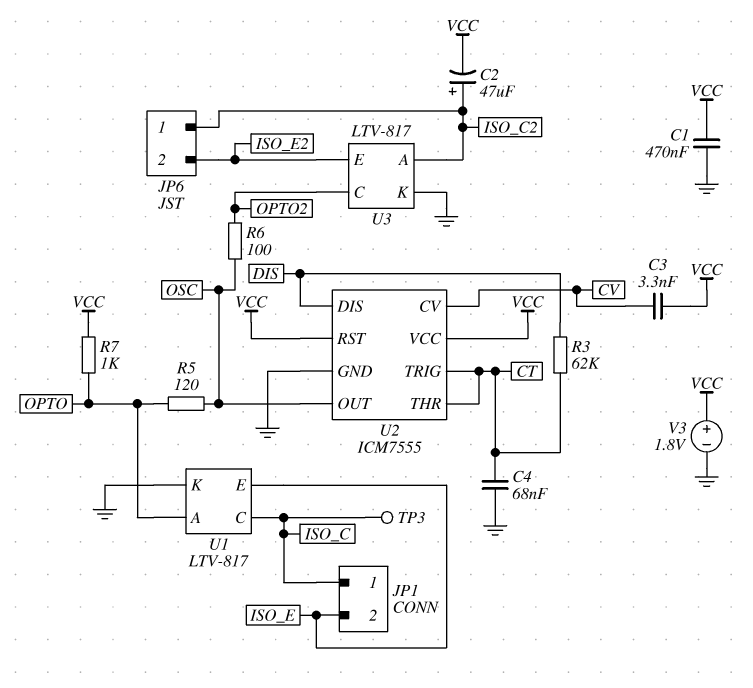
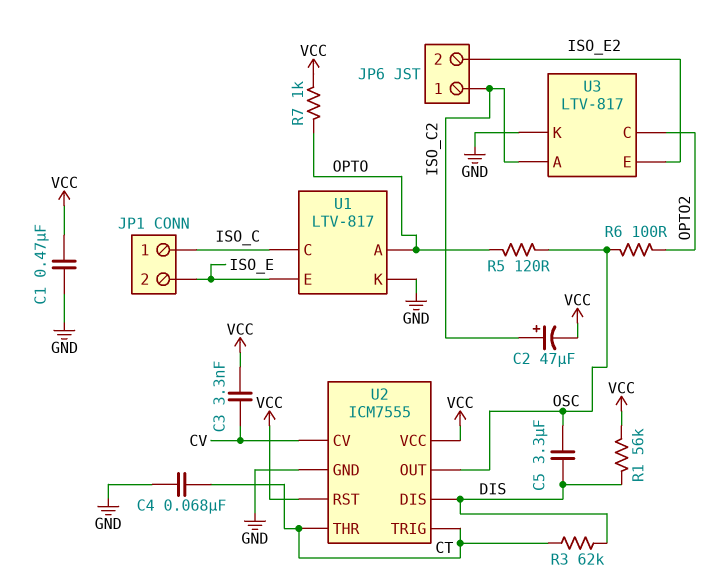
C5: none -> 3.3uF (DIS, OSC)
R1: none -> 56k (DIS, VCC)
TP3: test point (ISO_C) -> none
V3: 1.8V (plus VCC, minus GND) -> none

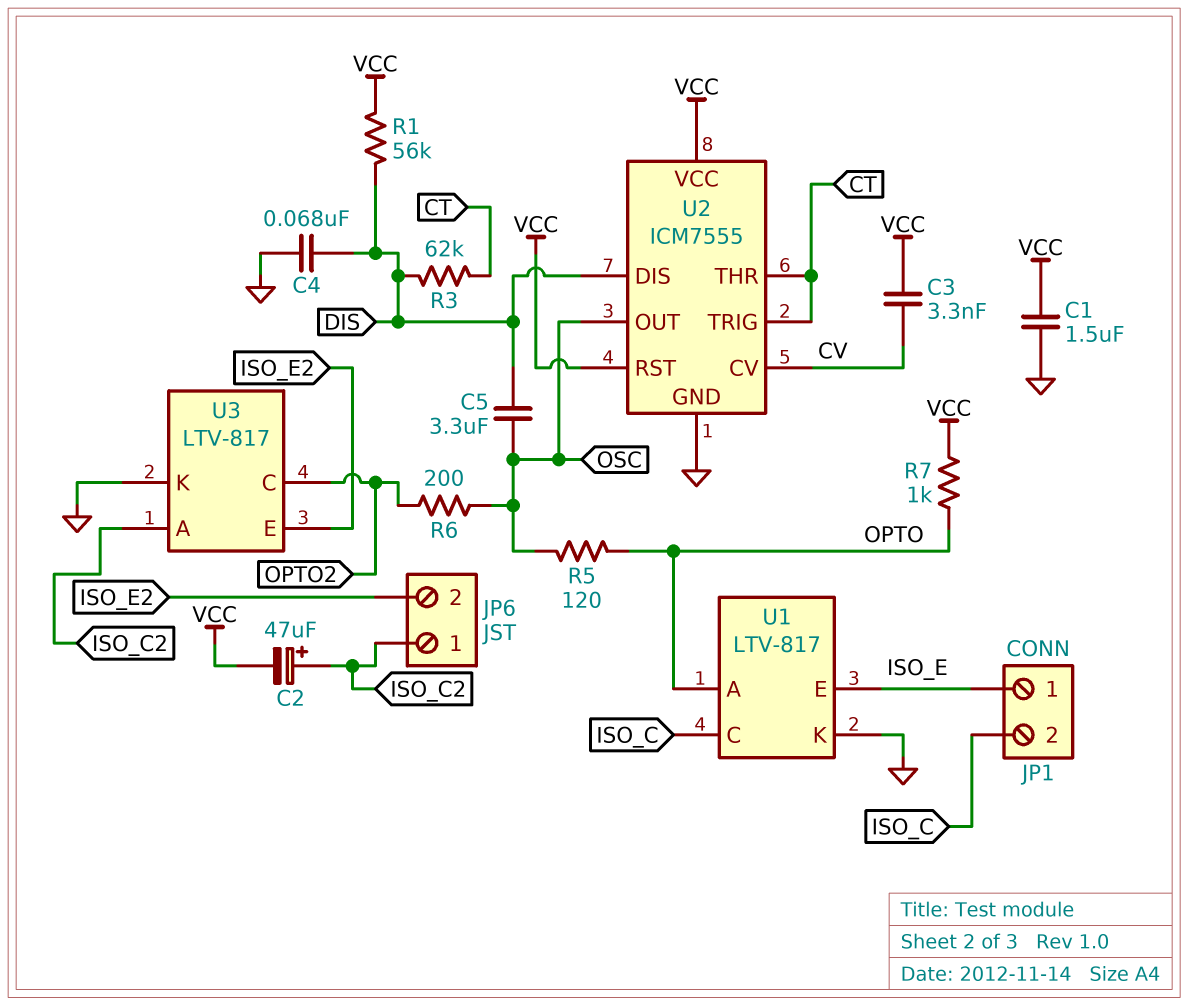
C1: 470nF (GND, VCC) -> 1.5uF (GND, VCC)
C4: 68nF (CT, GND) -> 68nF (DIS, GND)
JP1 pin 1: ISO_C -> ISO_E
JP1 pin 2: ISO_E -> ISO_C
R6: 100 (OPTO2, OSC) -> 200 (OPTO2, OSC)

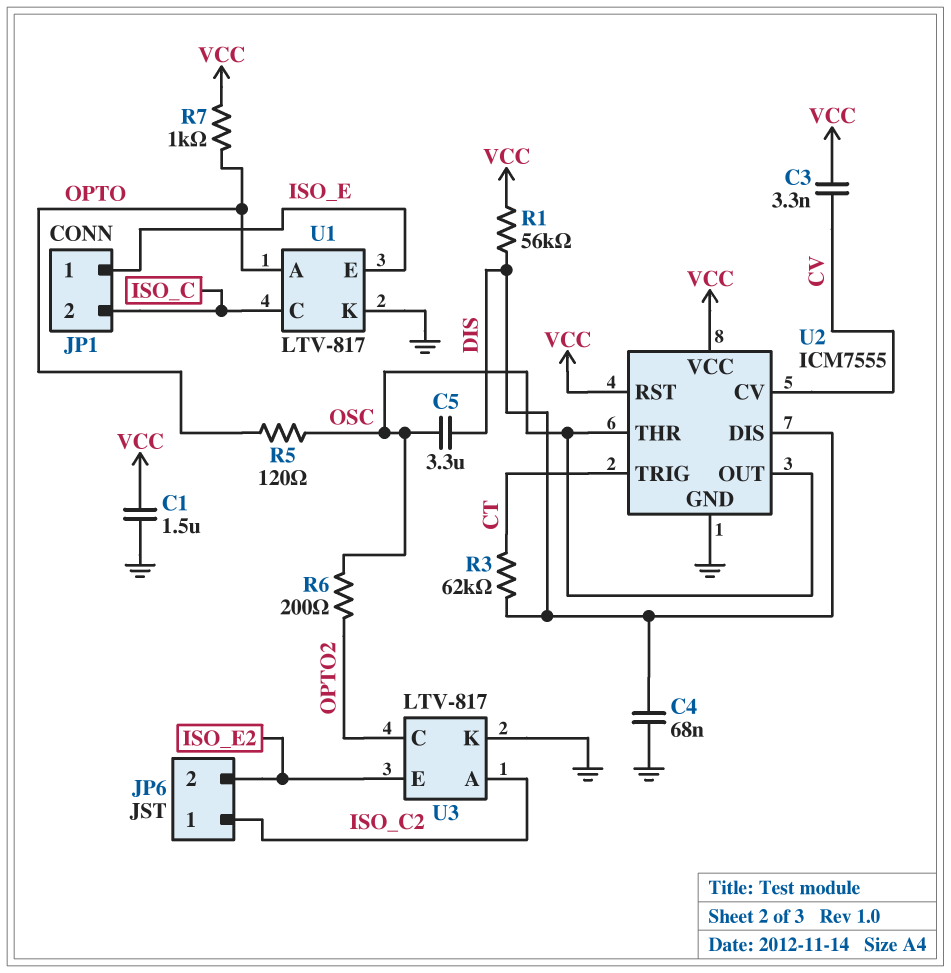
C2: 47uF (plus ISO_C2, minus VCC) -> none
U2 pin THR: CT -> OSC

